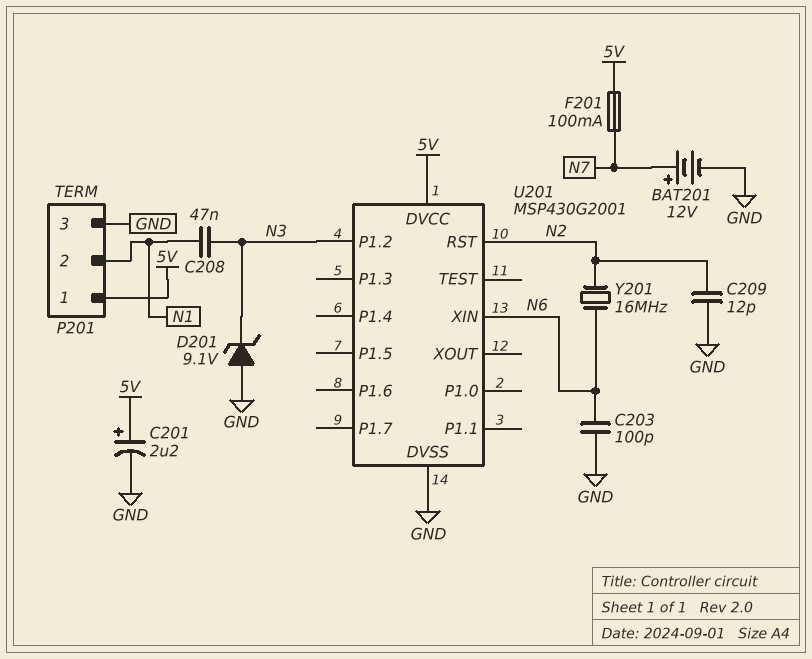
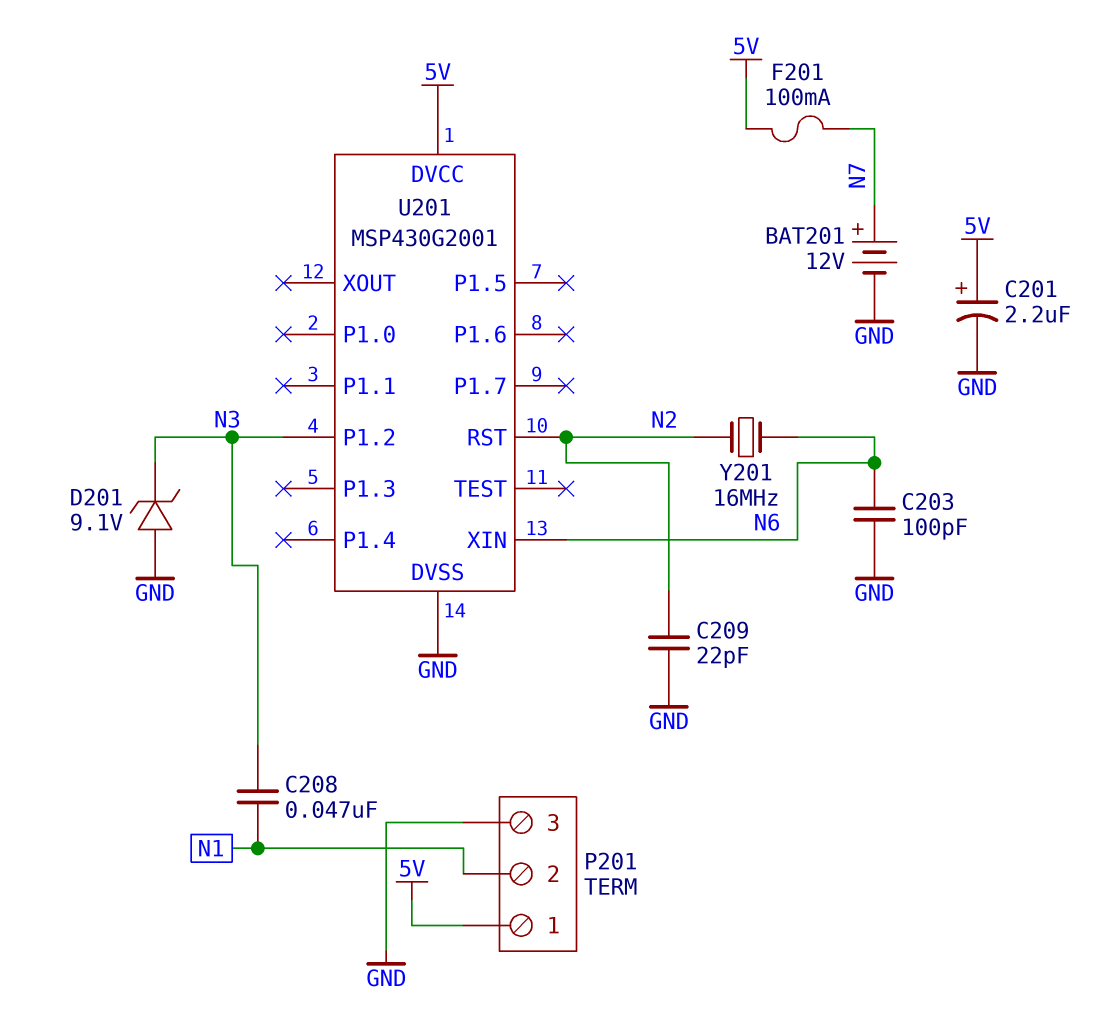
C209: 12pF (GND, N2) -> 22pF (GND, N2)

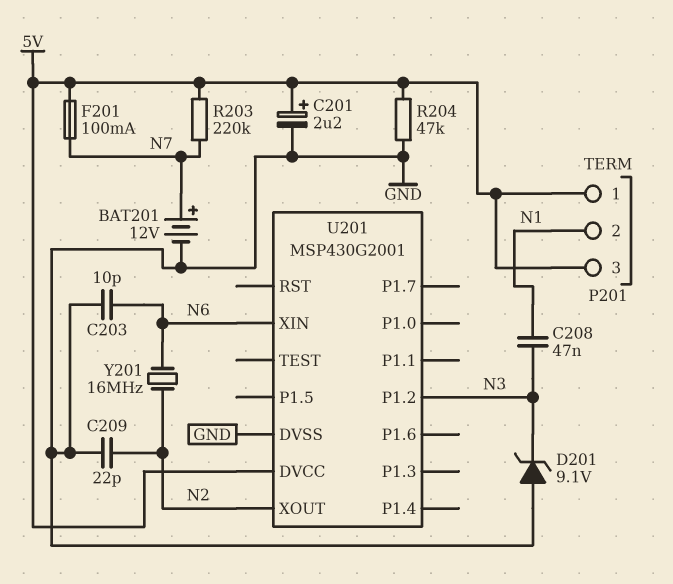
C203: 100pF (GND, N6) -> 10pF (GND, N6)
P201 pin 3: GND -> 5V
R203: none -> 220k (5V, N7)
R204: none -> 47k (5V, GND)
U201 pin RST: N2 -> none
U201 pin XOUT: none -> N2

